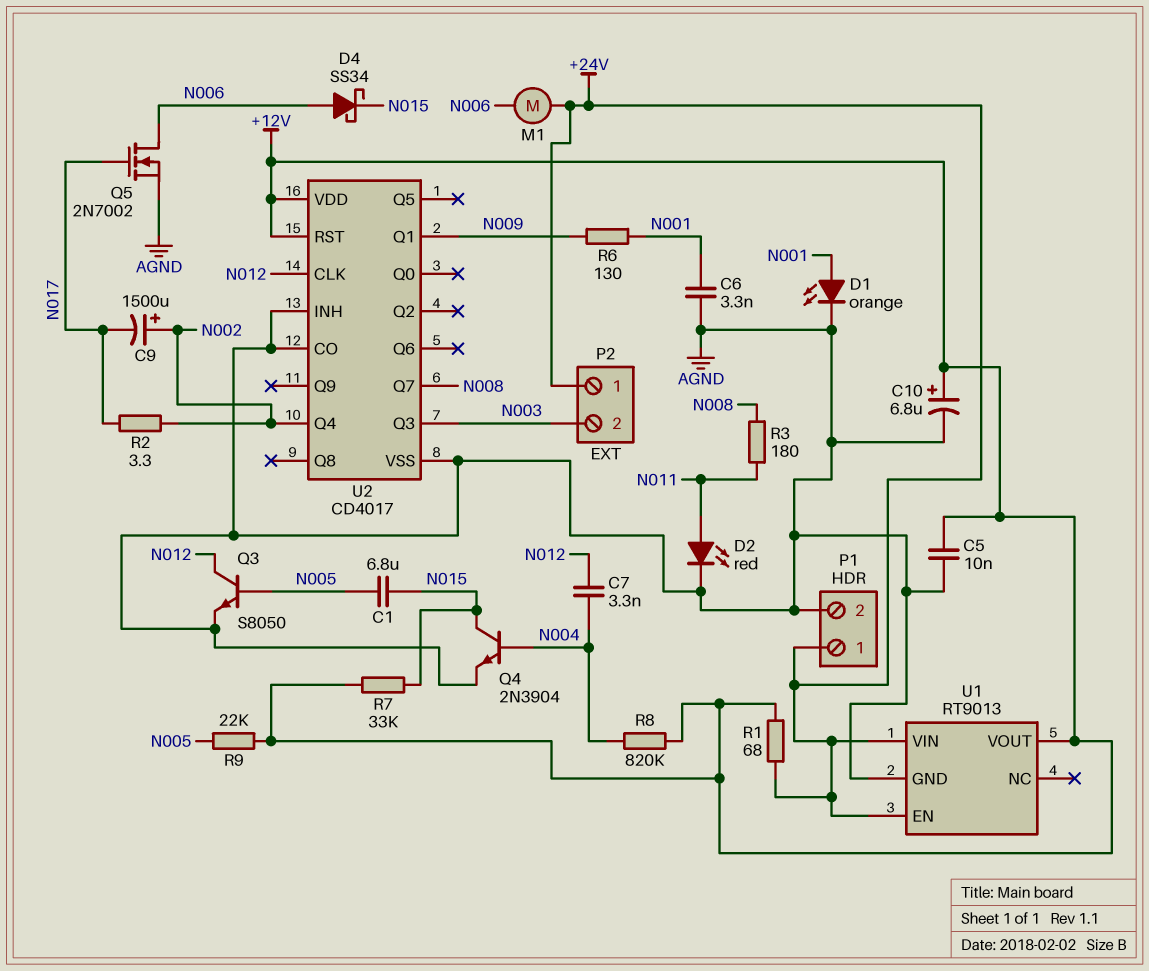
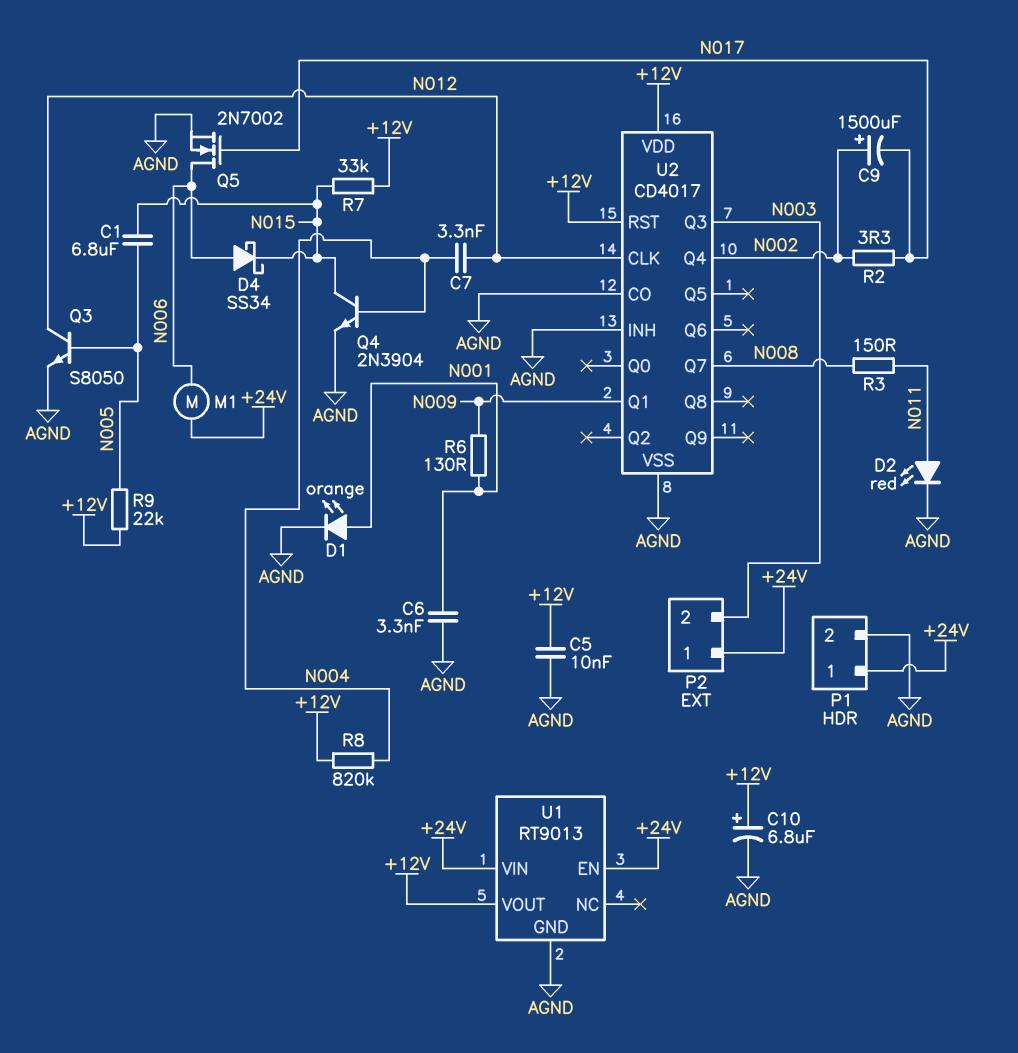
R1: 68 (+12V, +24V) -> none
R3: 180 (N008, N011) -> 150 (N008, N011)

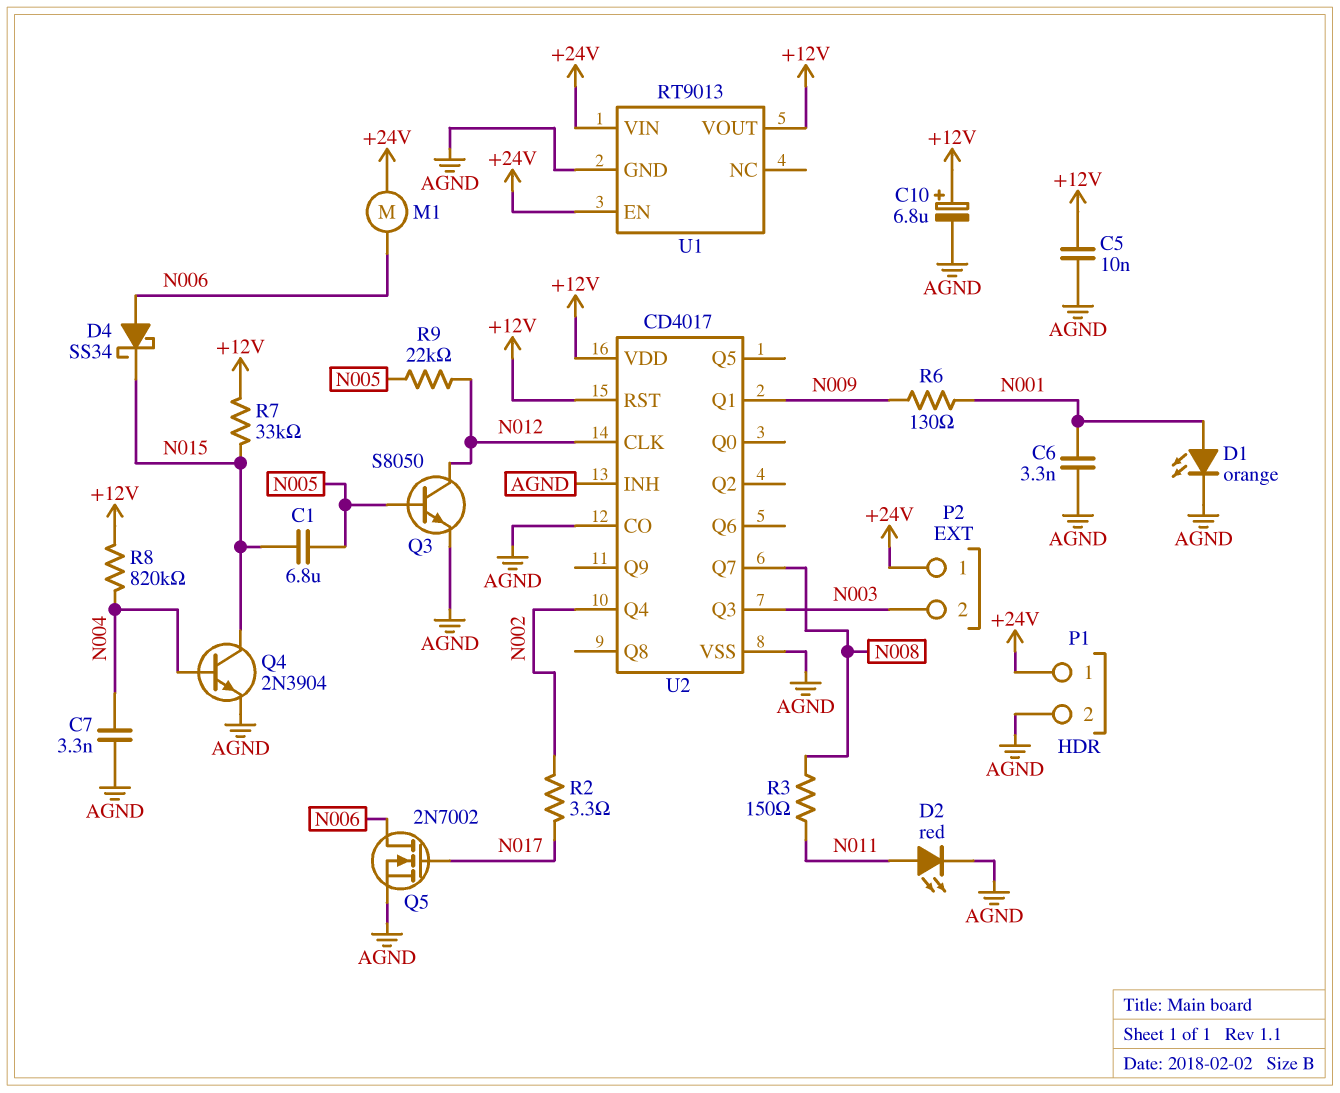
C7: 3.3nF (N004, N012) -> 3.3nF (AGND, N004)
C9: 1500uF (plus N002, minus N017) -> none
R9: 22k (+12V, N005) -> 22k (N005, N012)

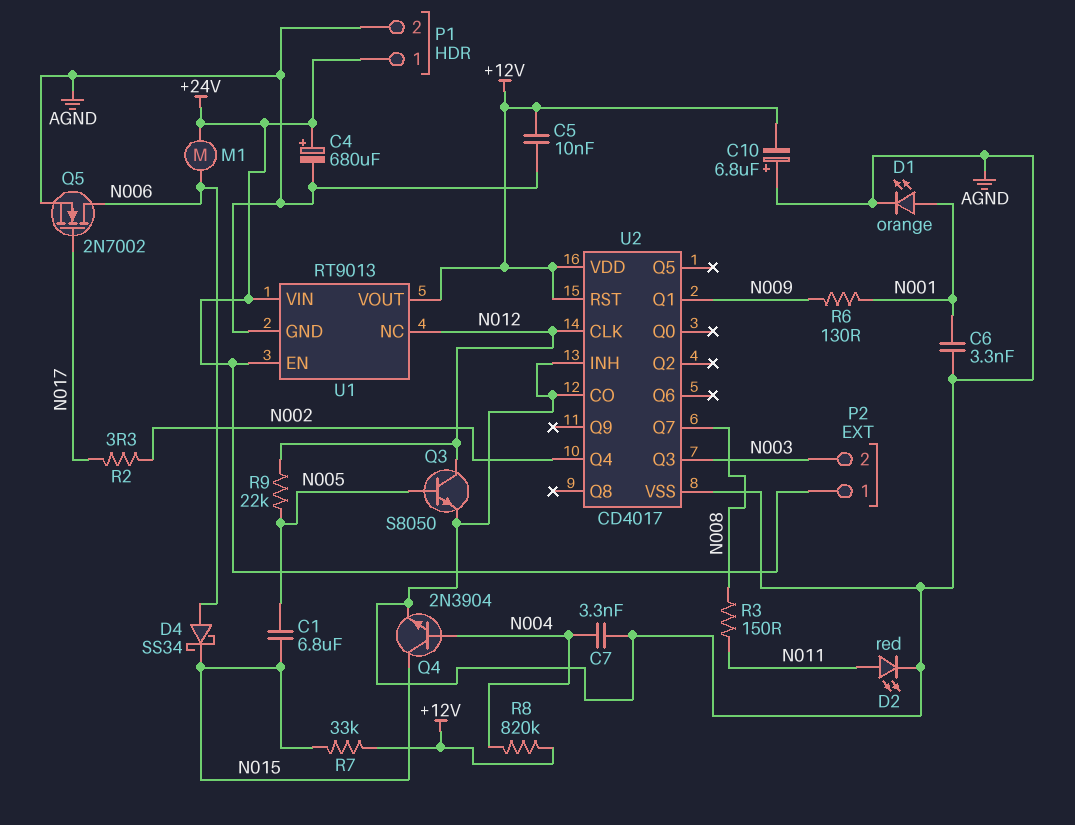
C4: none -> 680uF (plus +24V, minus AGND)
C10: 6.8uF (plus +12V, minus AGND) -> 6.8uF (plus AGND, minus +12V)
U1 pin NC: none -> N012

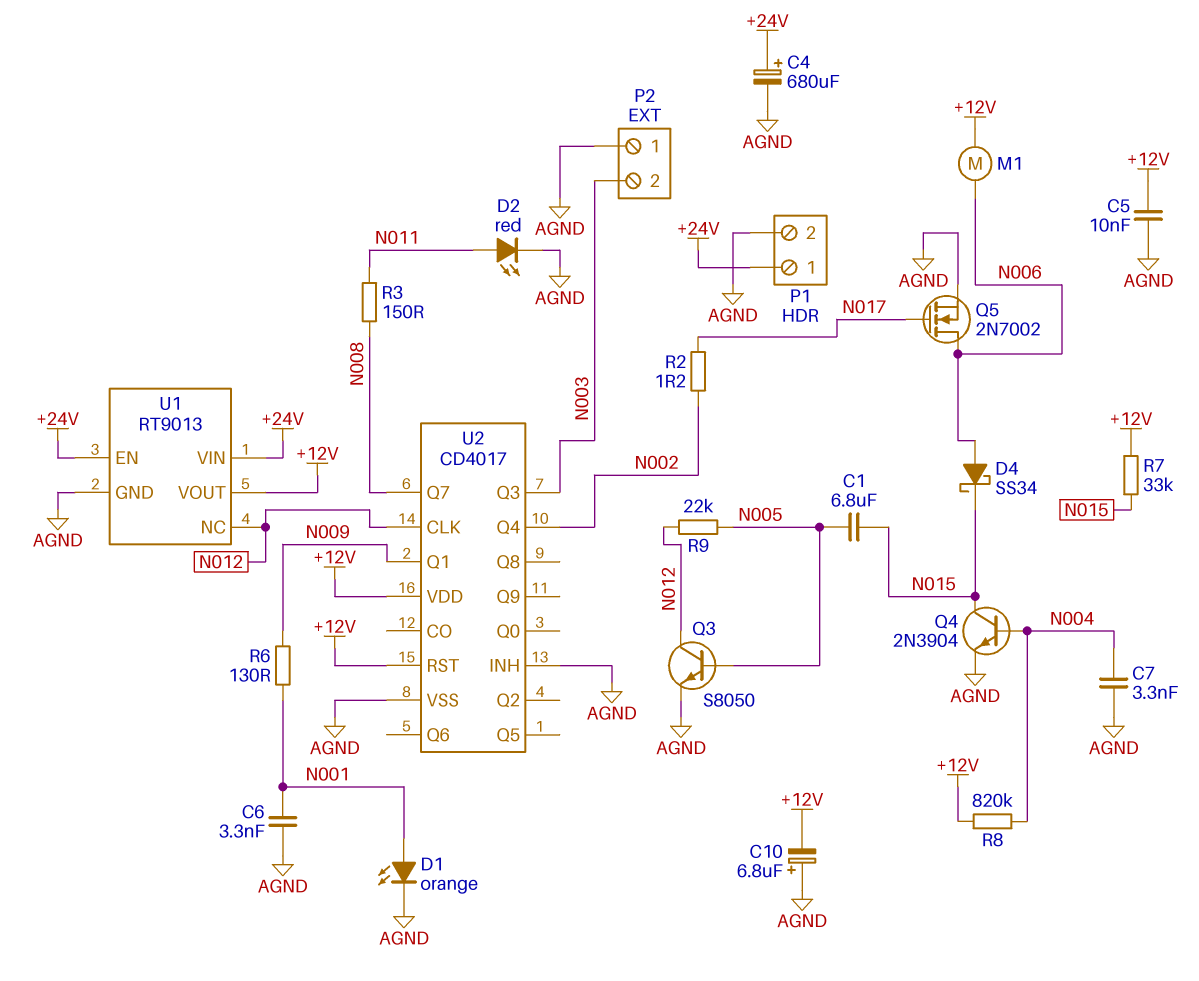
M1: motor (+24V, N006) -> motor (+12V, N006)
P2 pin 1: +24V -> AGND
R2: 3.3 (N002, N017) -> 1.2 (N002, N017)
U2 pin CO: AGND -> none

